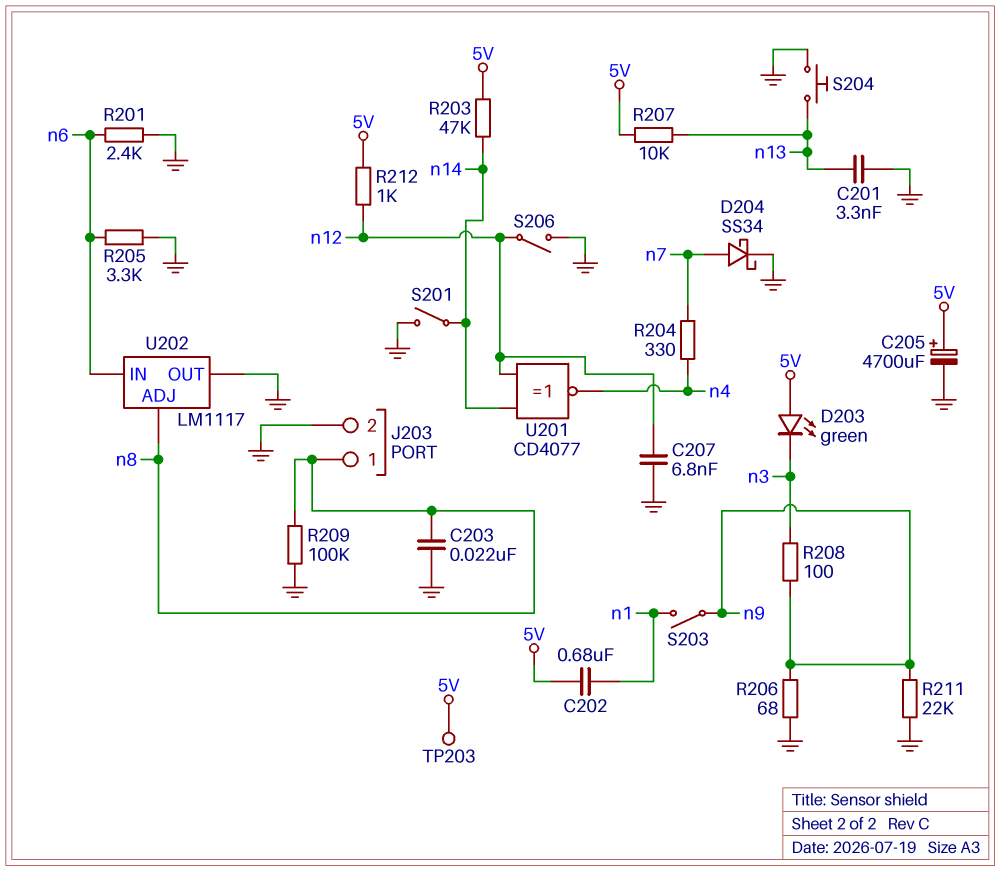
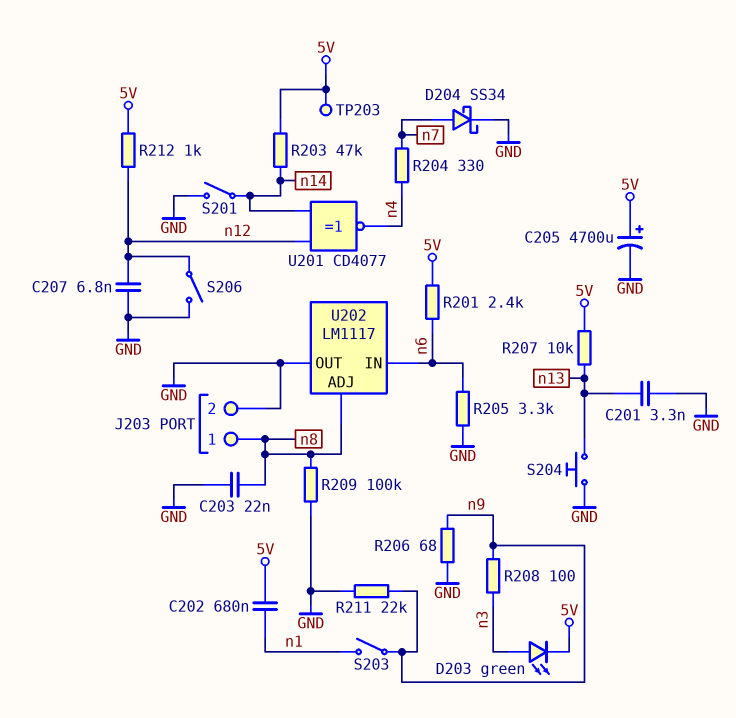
D203: LED green (A 5V, K n3) -> LED green (A n3, K 5V)
R201: 2.4k (GND, n6) -> 2.4k (5V, n6)

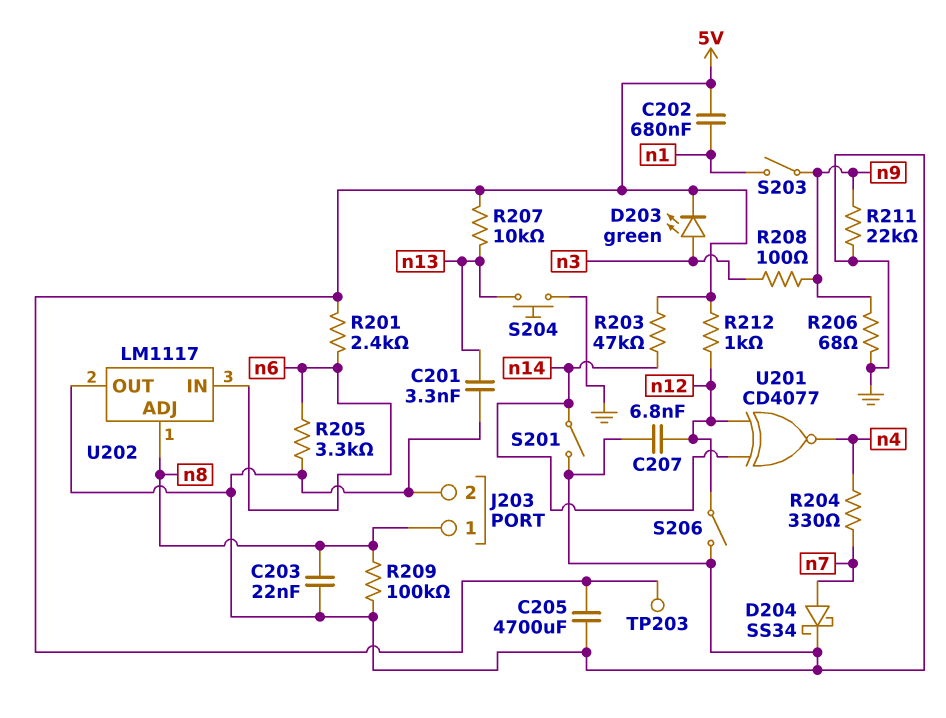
C205: 4700uF (plus 5V, minus GND) -> 4700uF (5V, GND)

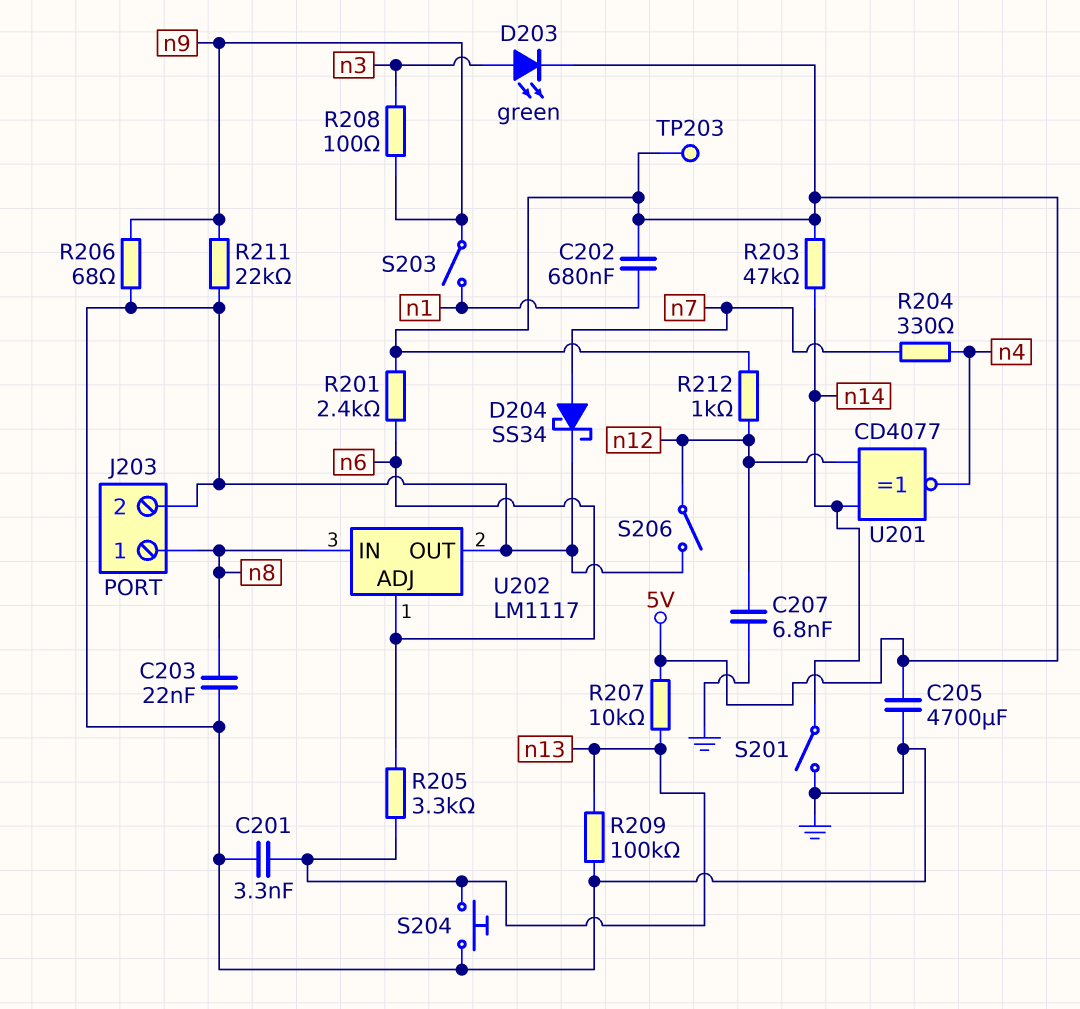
R205: 3.3k (GND, n6) -> 3.3k (n6, n13)
R209: 100k (GND, n8) -> 100k (GND, n13)
U202 pin ADJ: n8 -> n6
U202 pin IN: n6 -> n8

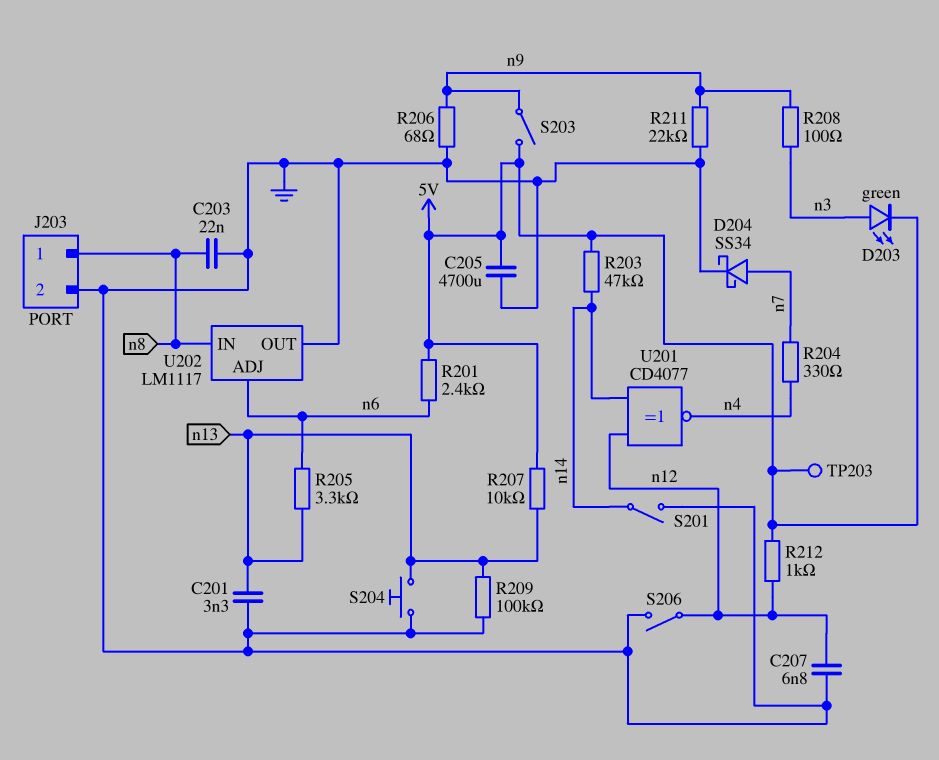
C202: 680nF (5V, n1) -> none
S203: switch (n1, n9) -> switch (5V, n9)

